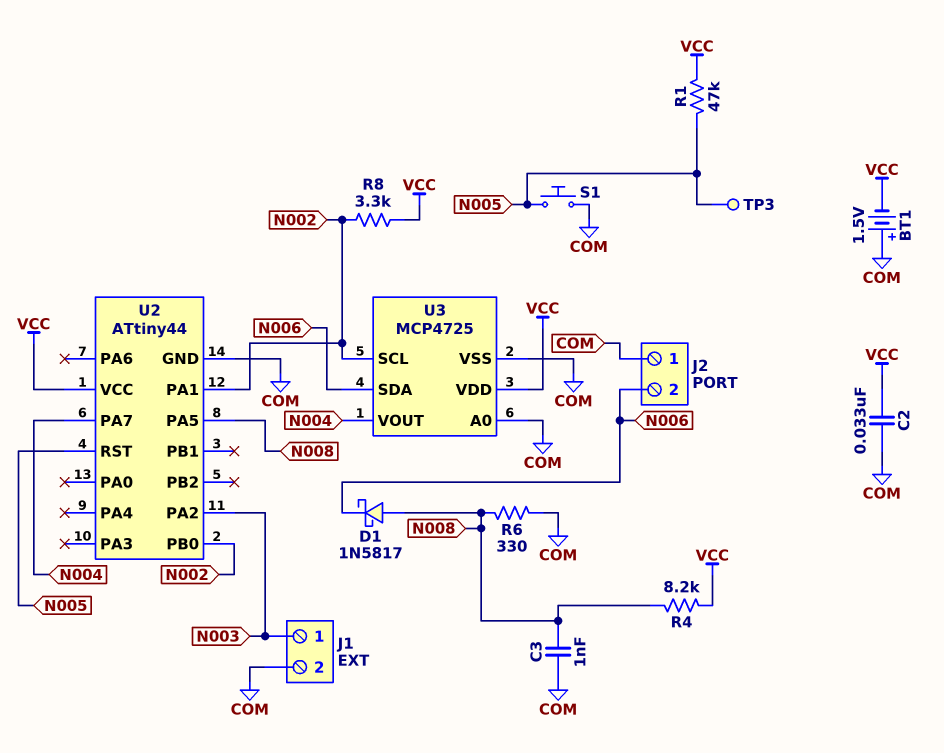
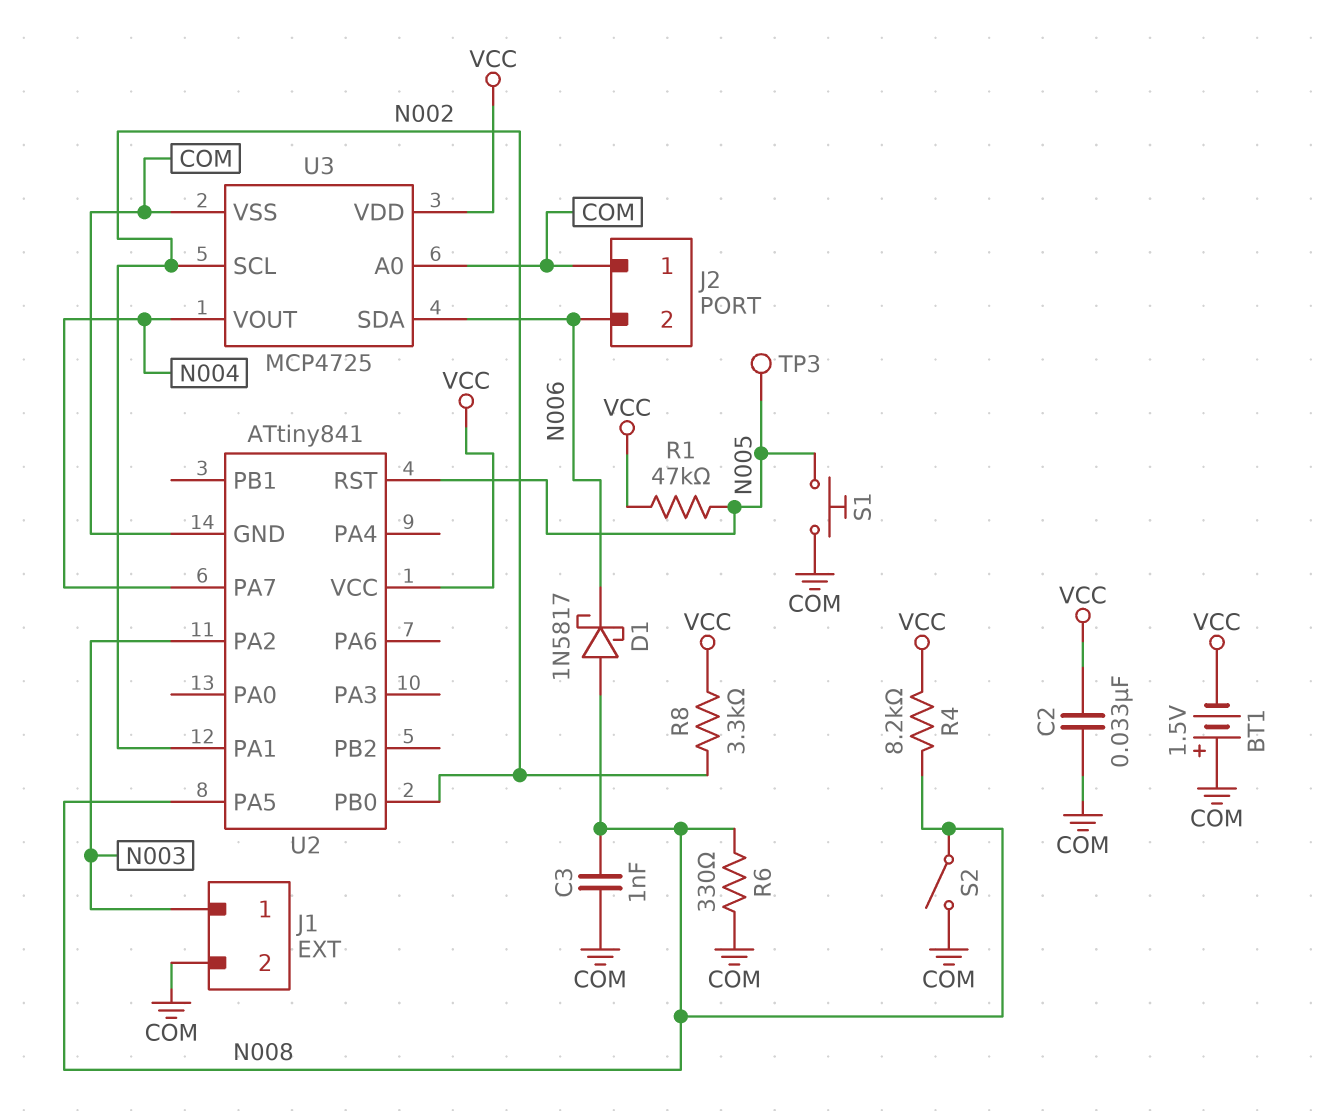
S2: none -> switch (COM, N008)
U2: ATtiny44 -> ATtiny841

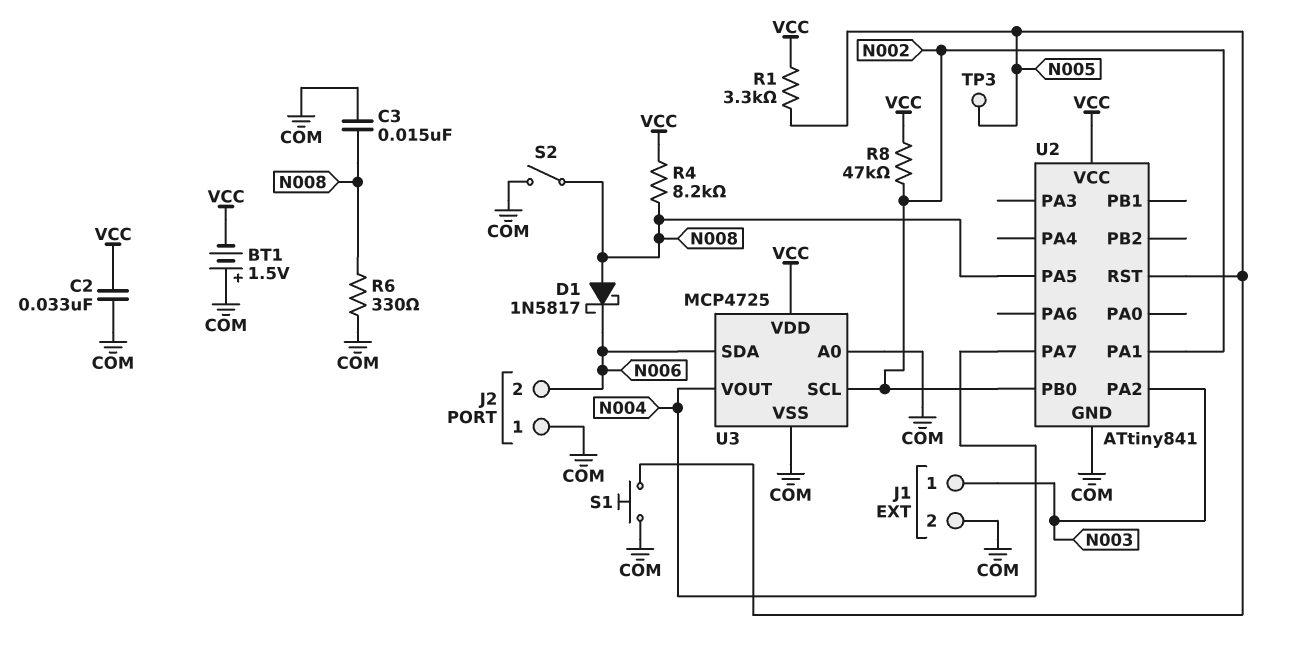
C3: 1nF (COM, N008) -> 15nF (COM, N008)
R1: 47k (N005, VCC) -> 3.3k (N005, VCC)
R8: 3.3k (N002, VCC) -> 47k (N002, VCC)

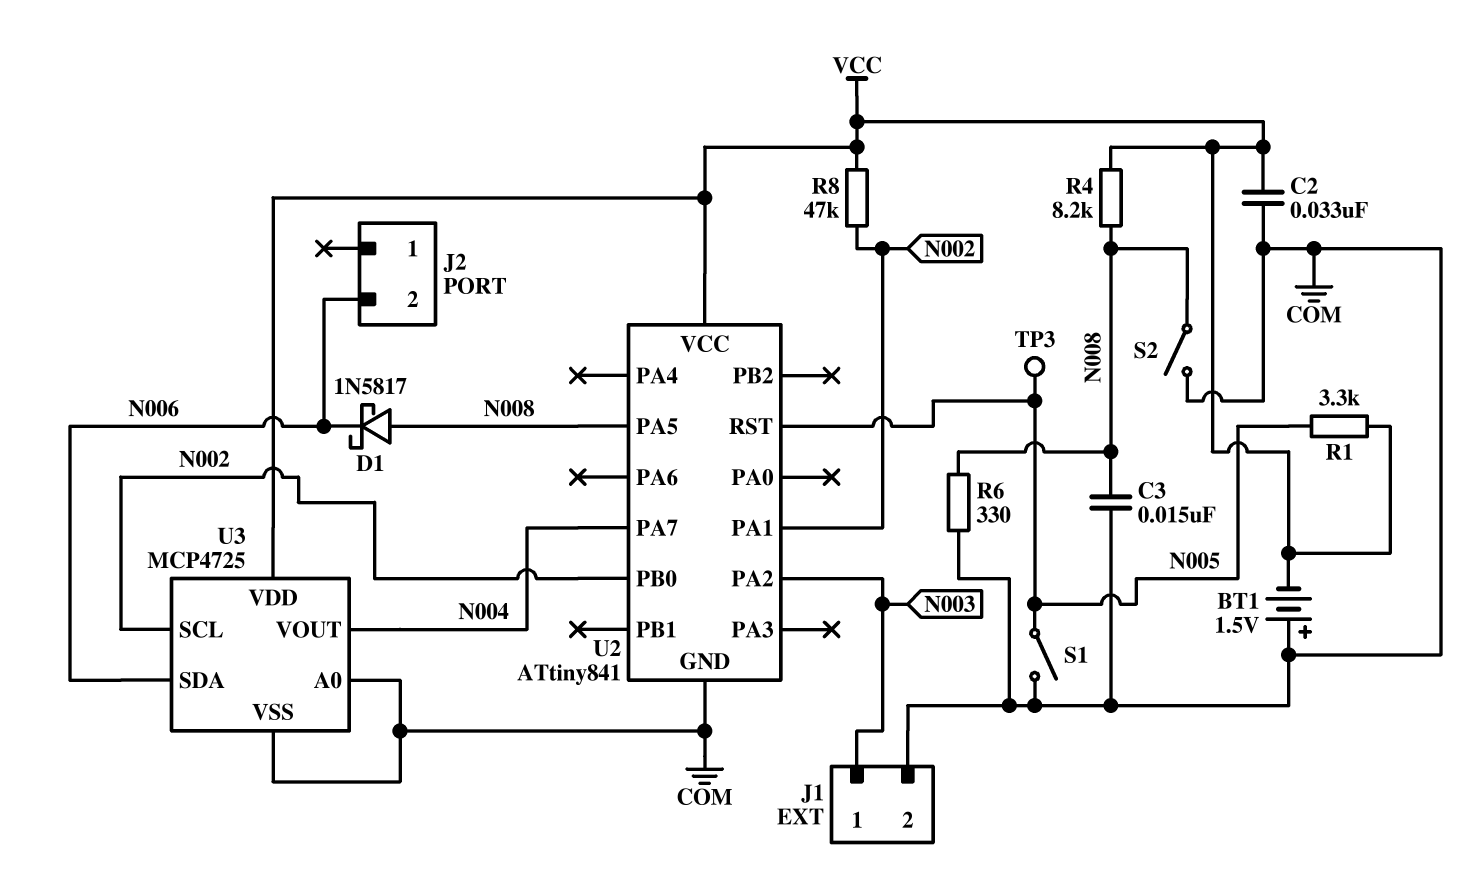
J2 pin 1: COM -> none
S1: button (COM, N005) -> switch (COM, N005)

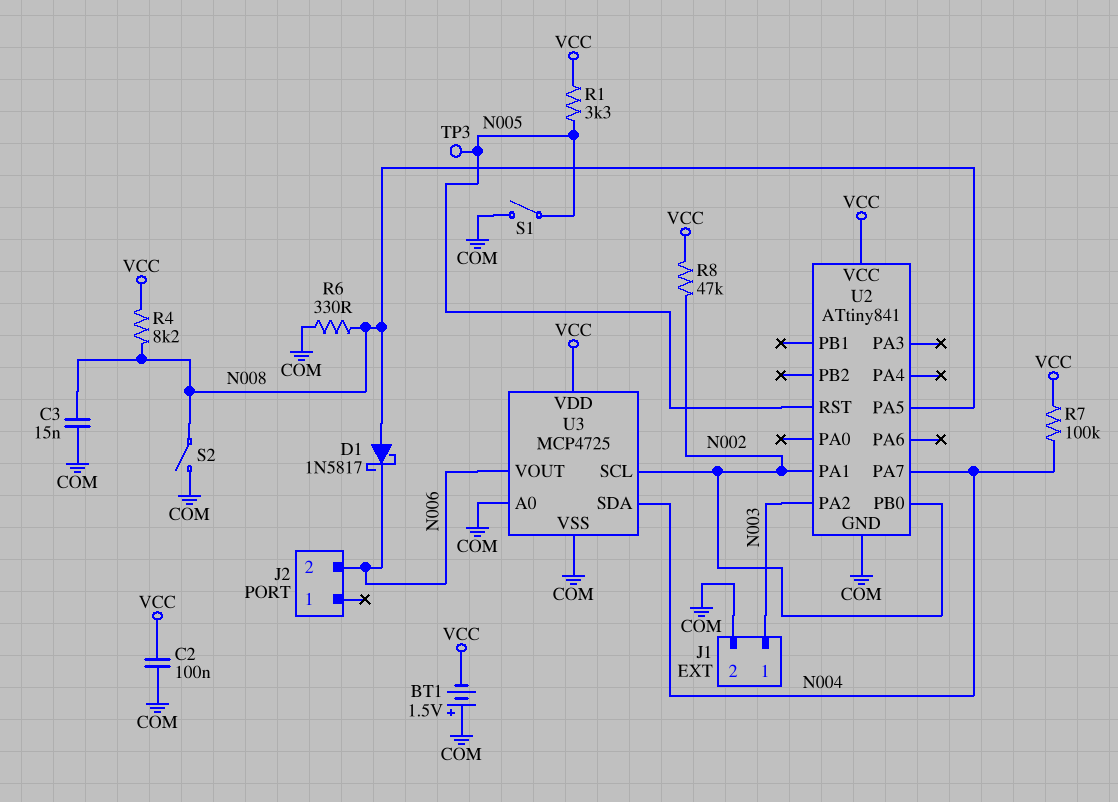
C2: 33nF (COM, VCC) -> 100nF (COM, VCC)
R7: none -> 100k (N004, VCC)
U3 pin SDA: N006 -> N004
U3 pin VOUT: N004 -> N006

